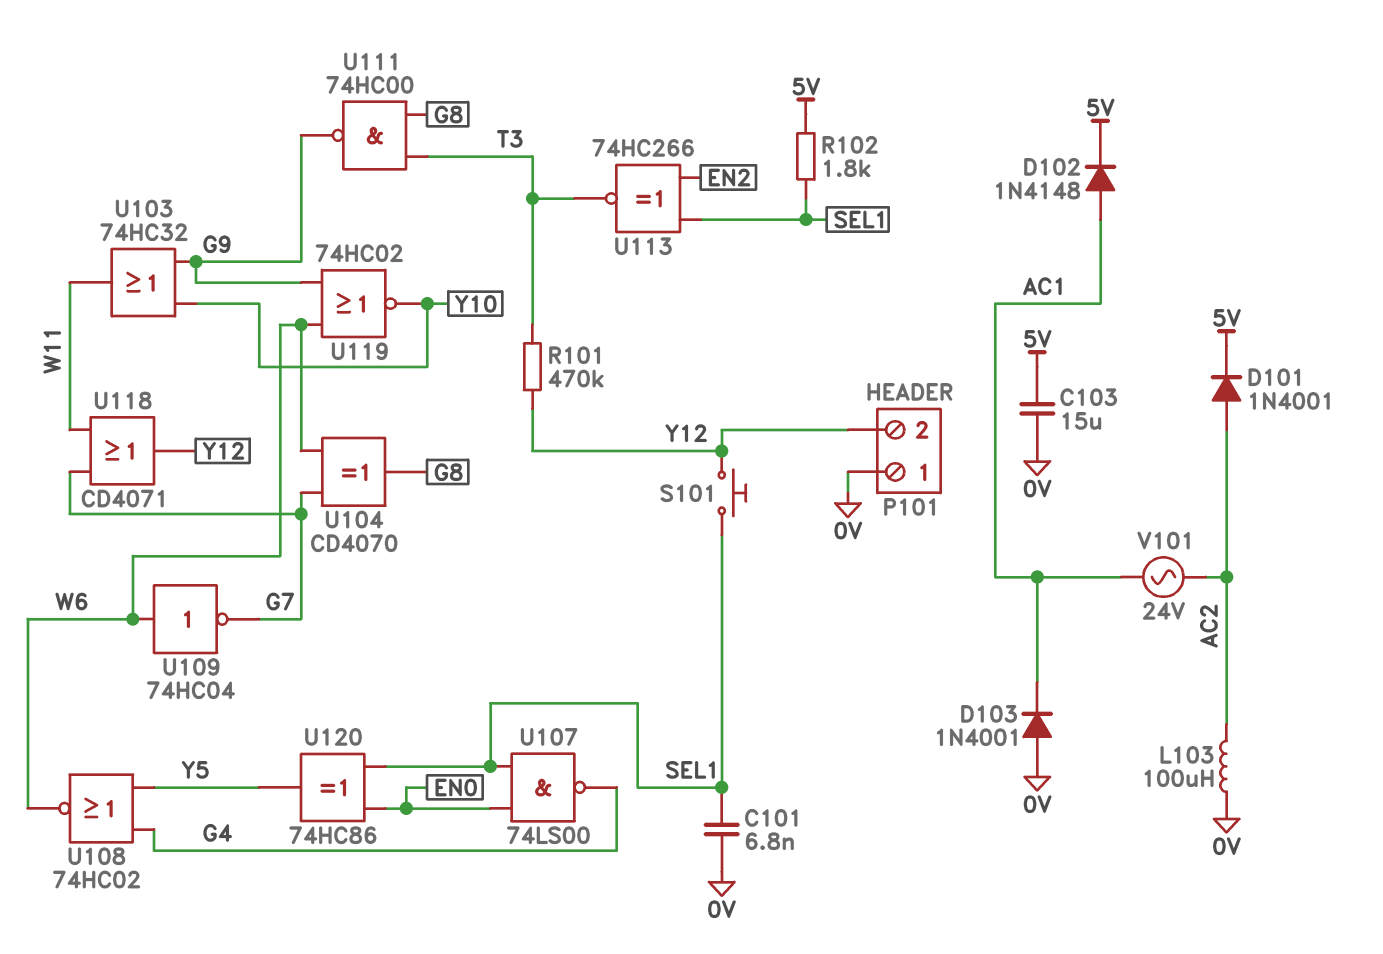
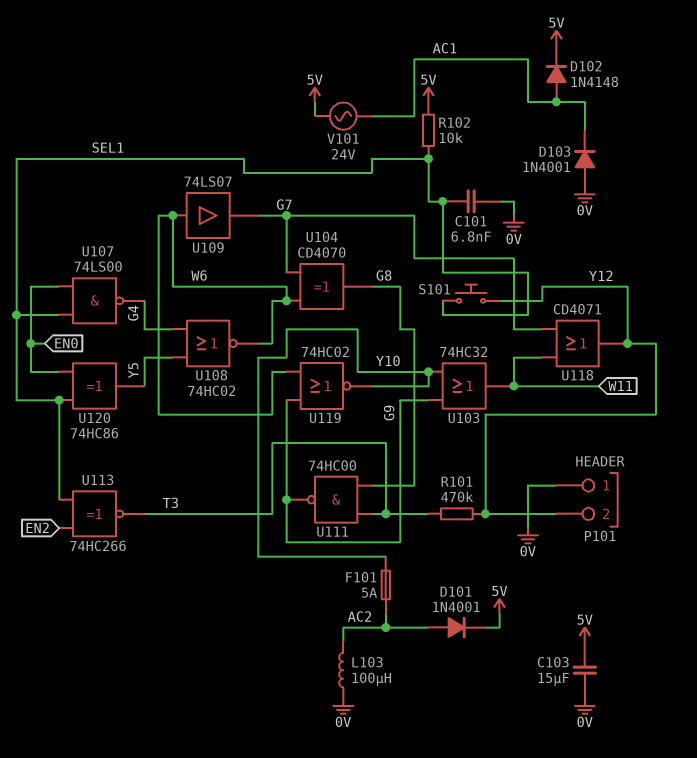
F101: none -> 5A (AC2, Y10)
R102: 1.8k (5V, SEL1) -> 10k (5V, SEL1)
U109: NOT 74HC04 (in W6, out G7) -> buffer 74LS07 (in W6, out G7)
V101: AC 24V (AC1, AC2) -> AC 24V (5V, AC1)

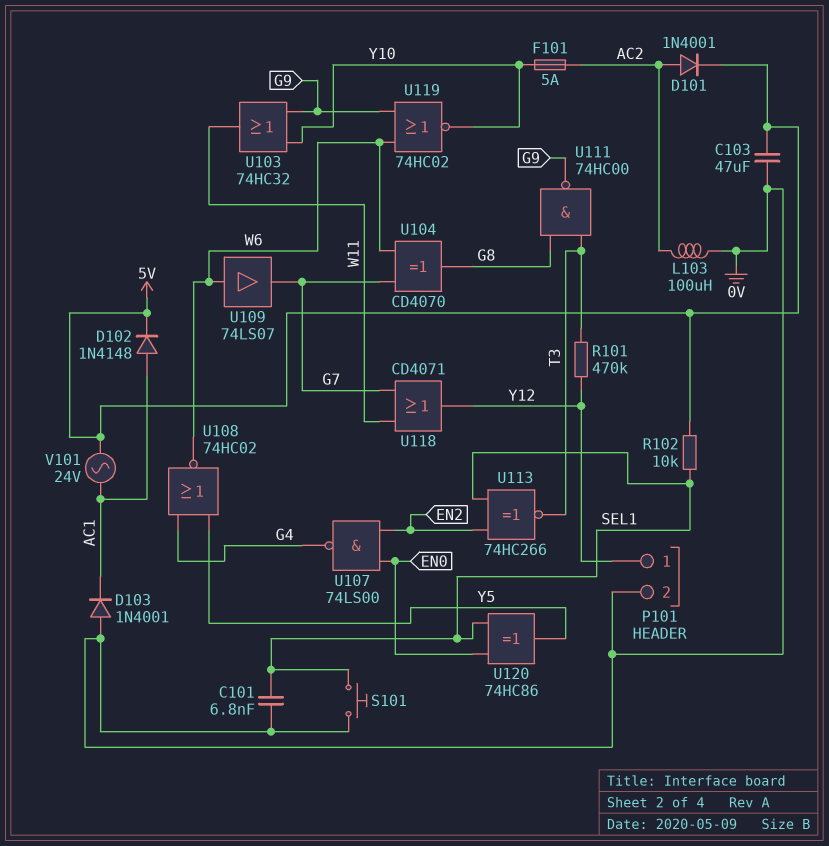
C103: 15uF (0V, 5V) -> 47uF (0V, 5V)
P101 pin 1: 0V -> Y12
P101 pin 2: Y12 -> 0V
S101: button (SEL1, Y12) -> button (0V, SEL1)
U107: NAND 74LS00 (in EN0, in SEL1, out G4) -> NAND 74LS00 (in EN0, in EN2, out G4)

